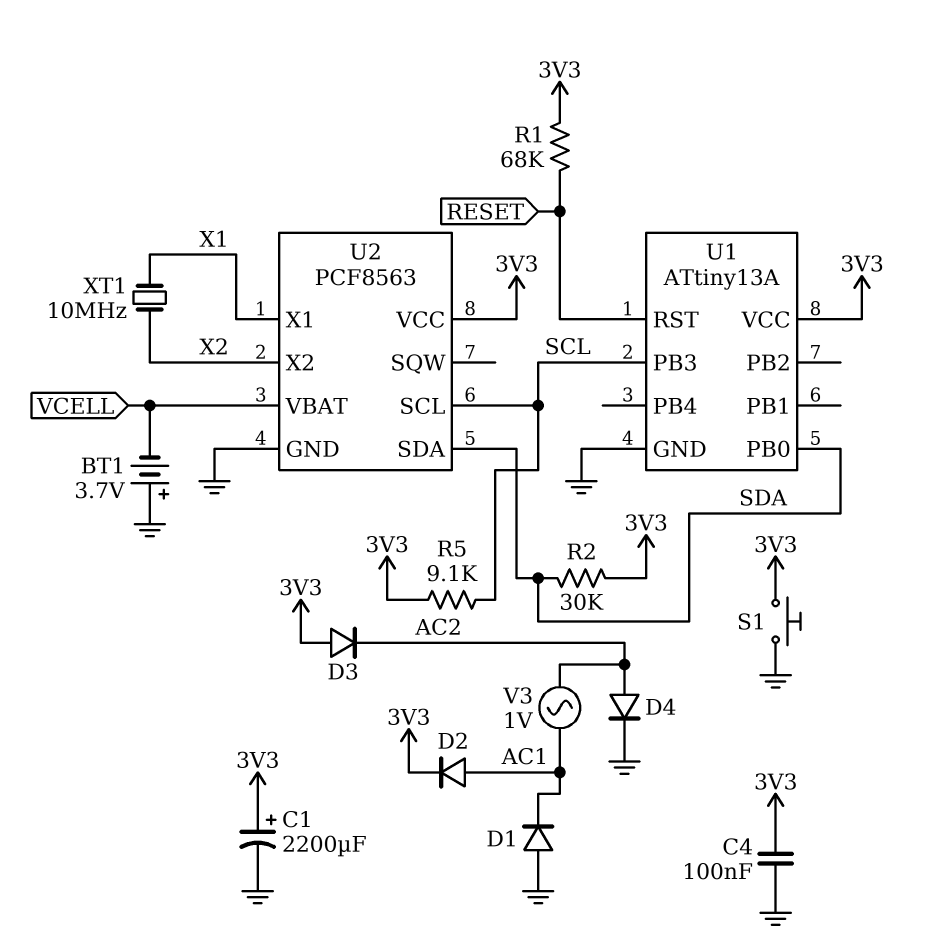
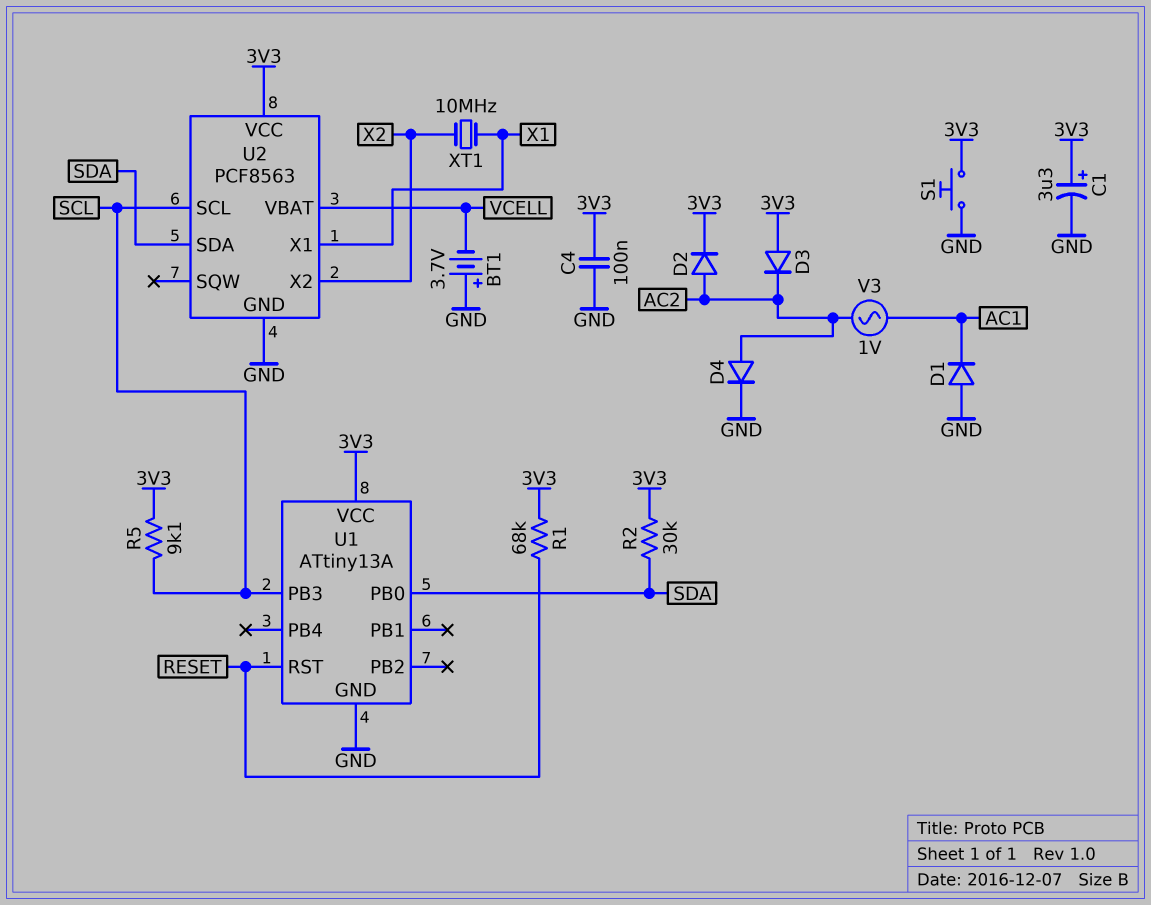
C1: 2200uF (plus 3V3, minus GND) -> 3.3uF (plus 3V3, minus GND)
D2: diode (A AC1, K 3V3) -> diode (A AC2, K 3V3)

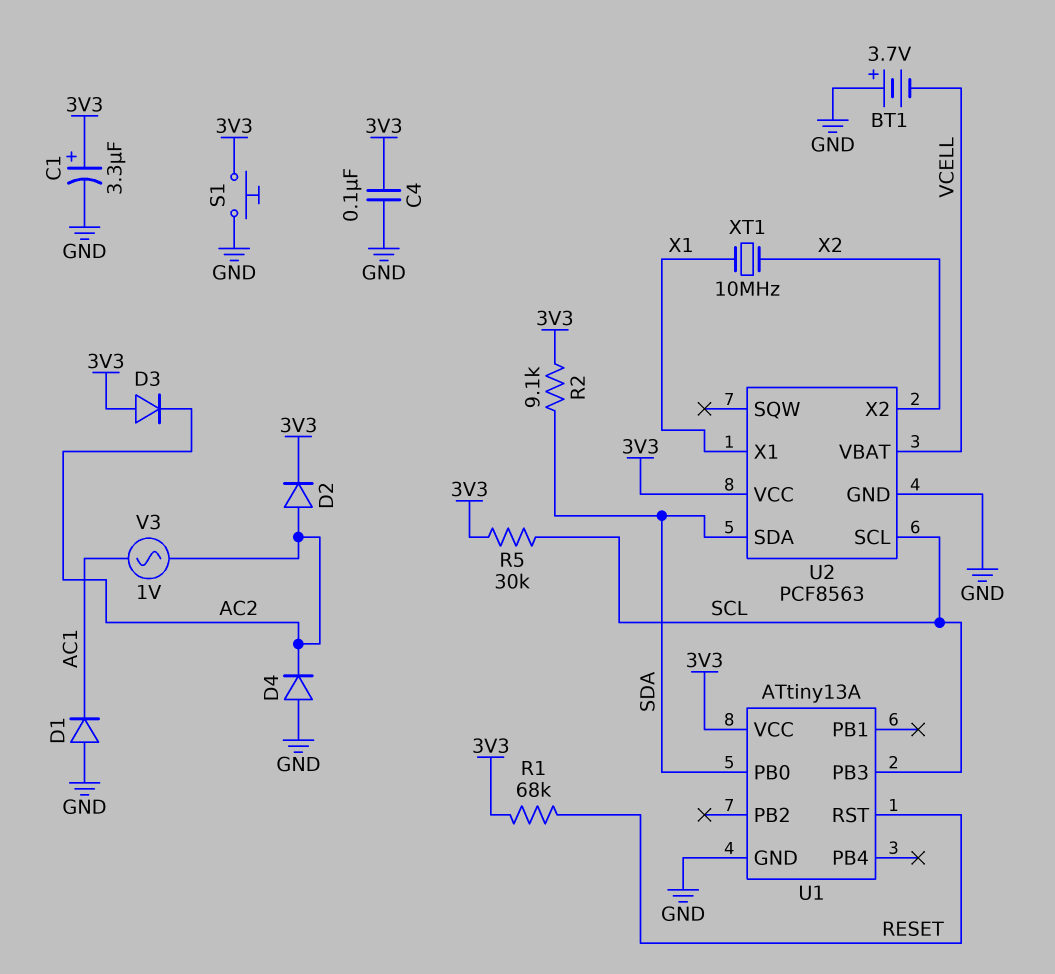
D4: diode (A AC2, K GND) -> diode (A GND, K AC2)
R2: 30k (3V3, SDA) -> 9.1k (3V3, SDA)
R5: 9.1k (3V3, SCL) -> 30k (3V3, SCL)

